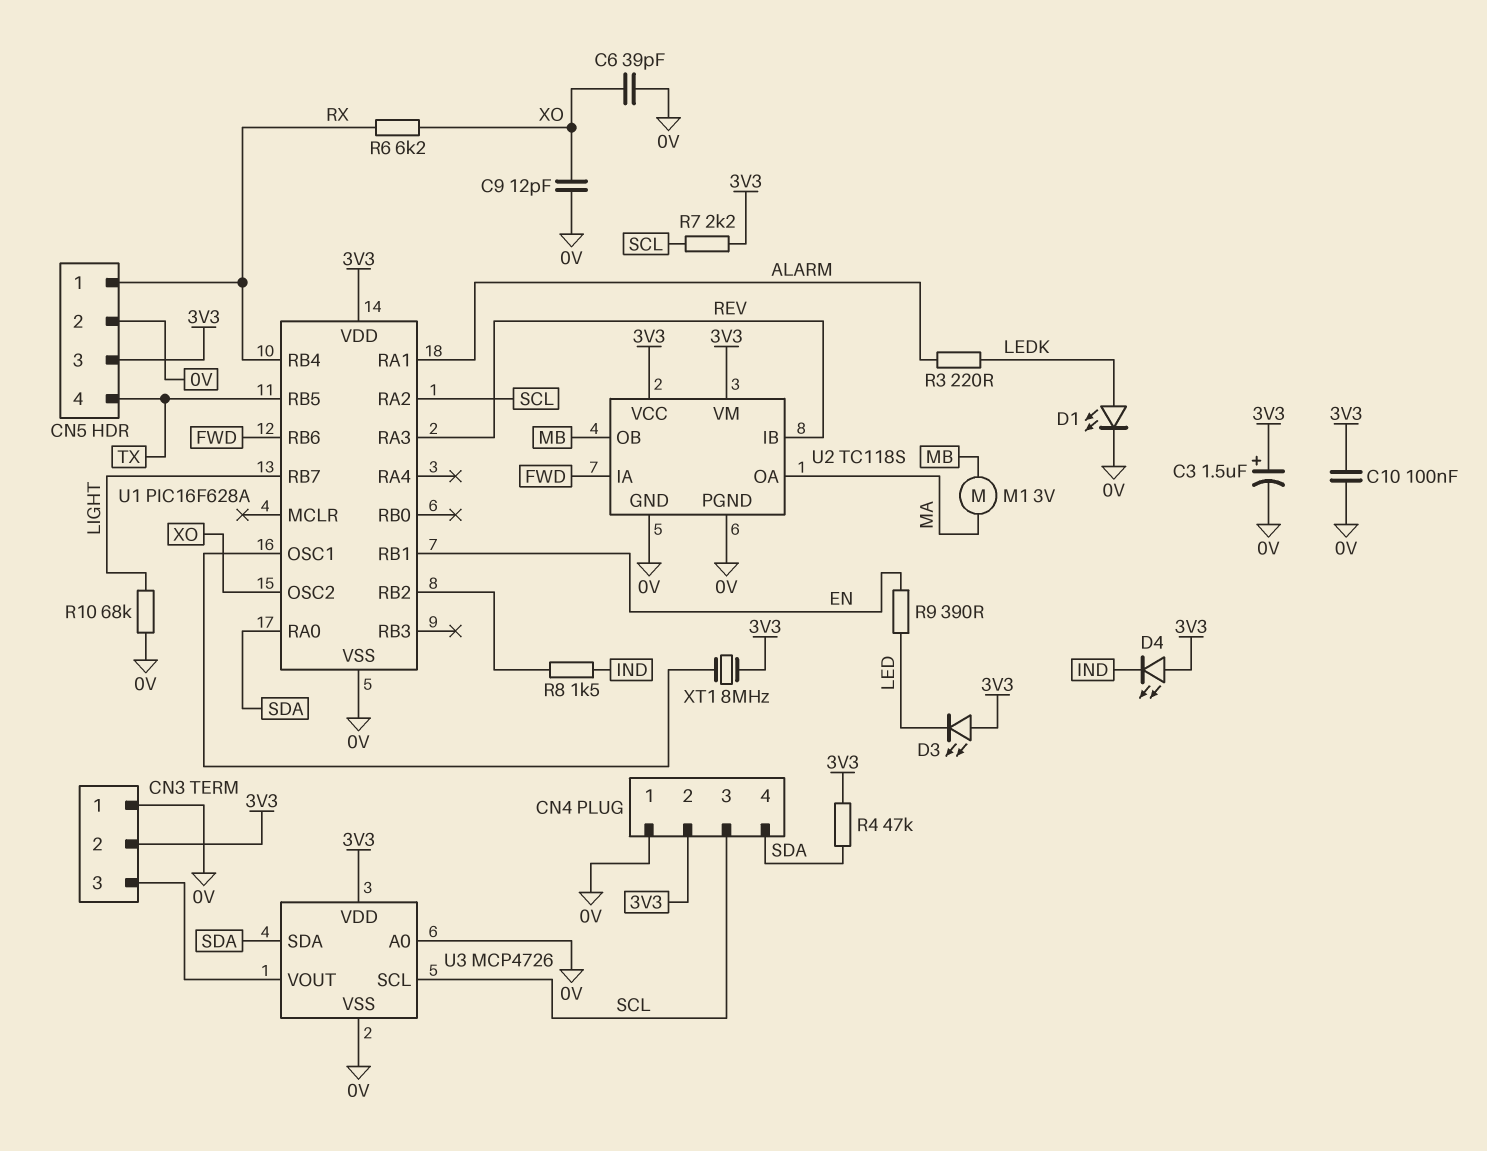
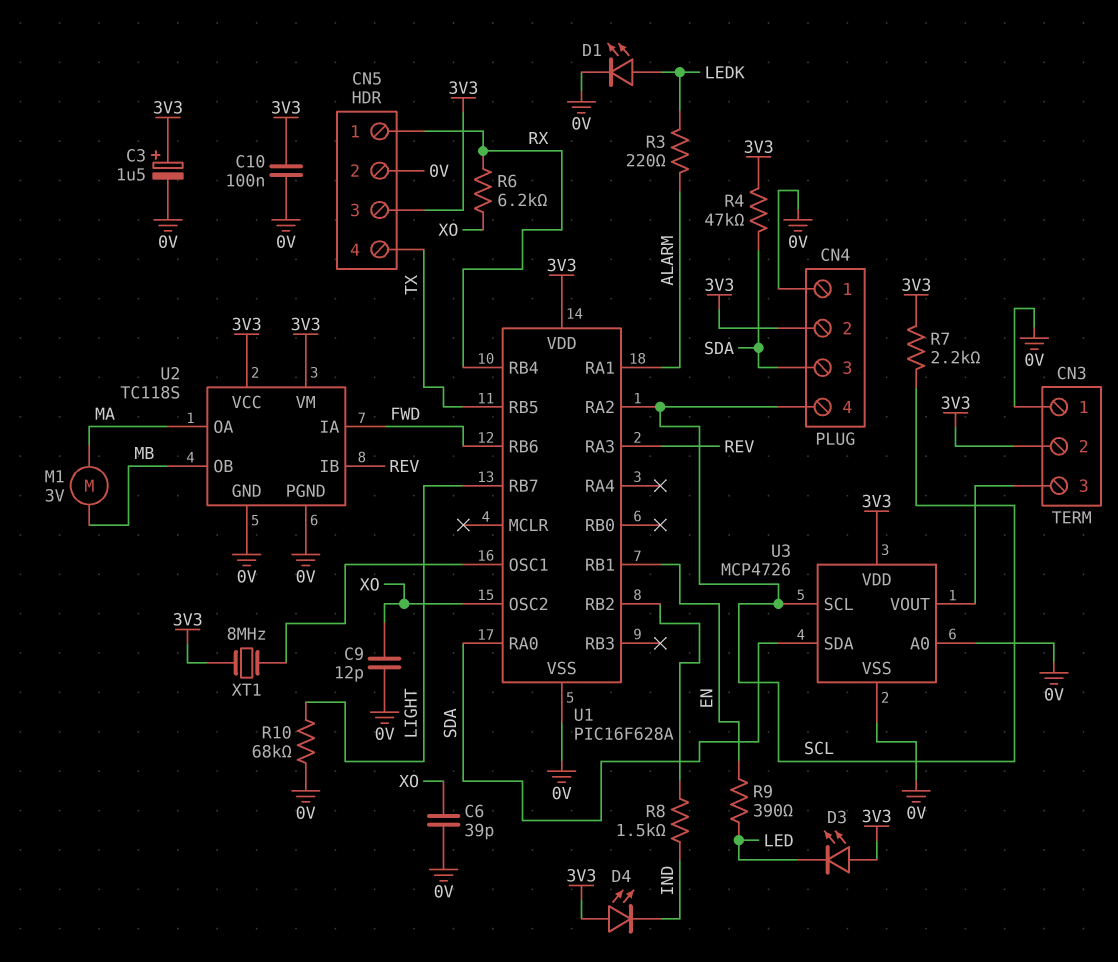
CN4 pin 3: SCL -> SDA
CN4 pin 4: SDA -> SCL

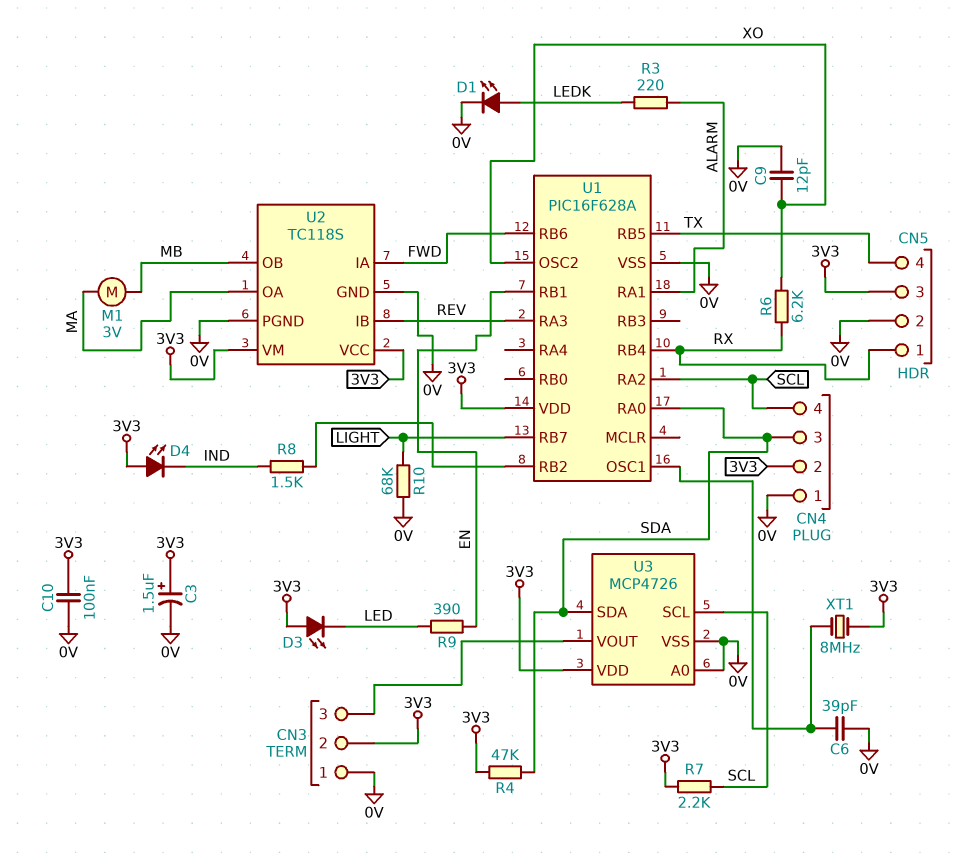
C6: 39pF (0V, XO) -> 39pF (0V, U1/OSC1)

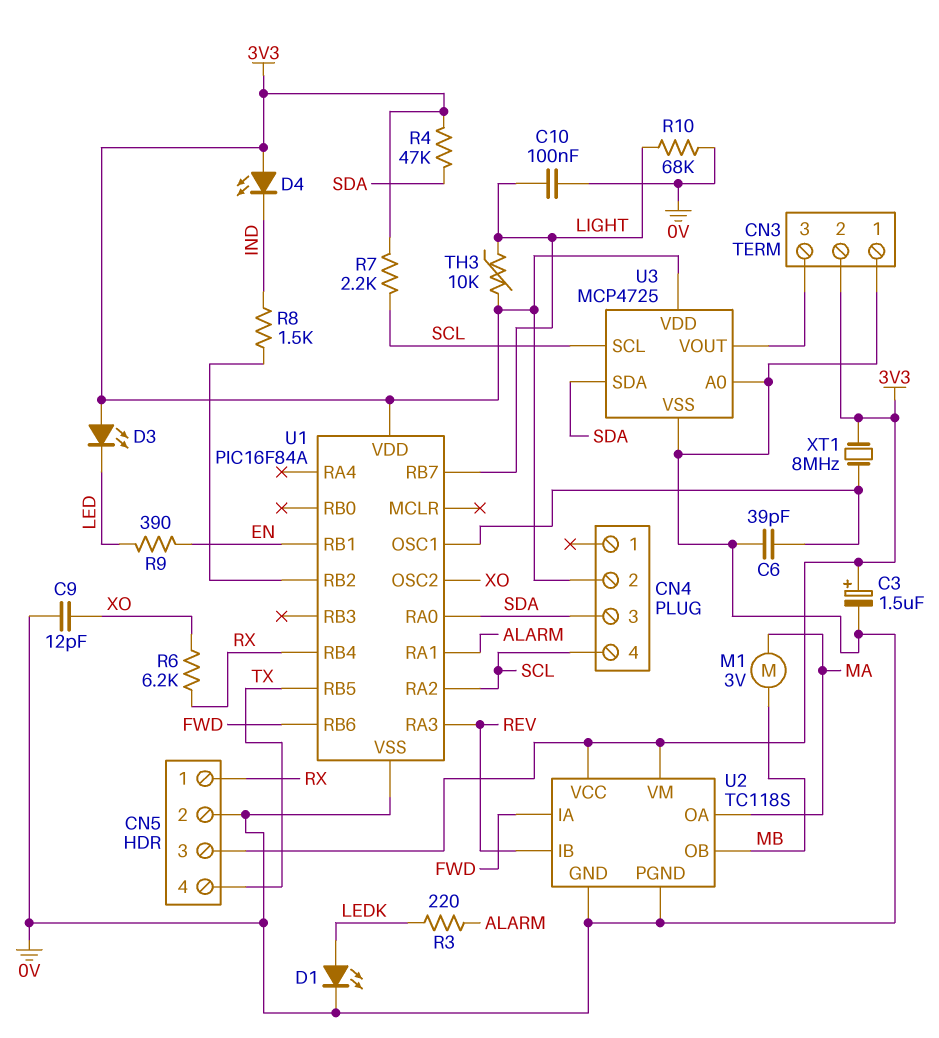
C10: 100nF (0V, 3V3) -> 100nF (0V, LIGHT)
CN4 pin 1: 0V -> none
TH3: none -> 10k (3V3, LIGHT)
U1: PIC16F628A -> PIC16F84A
U3: MCP4726 -> MCP4725

